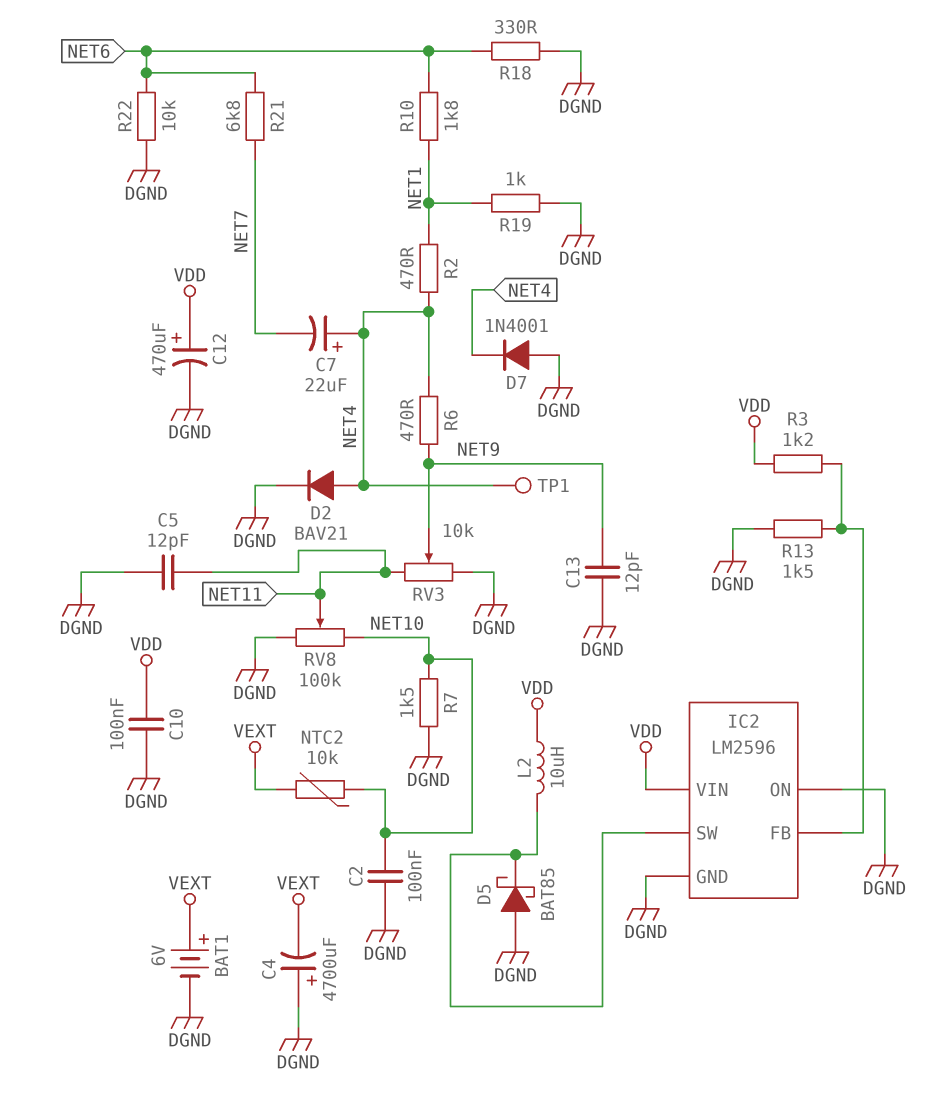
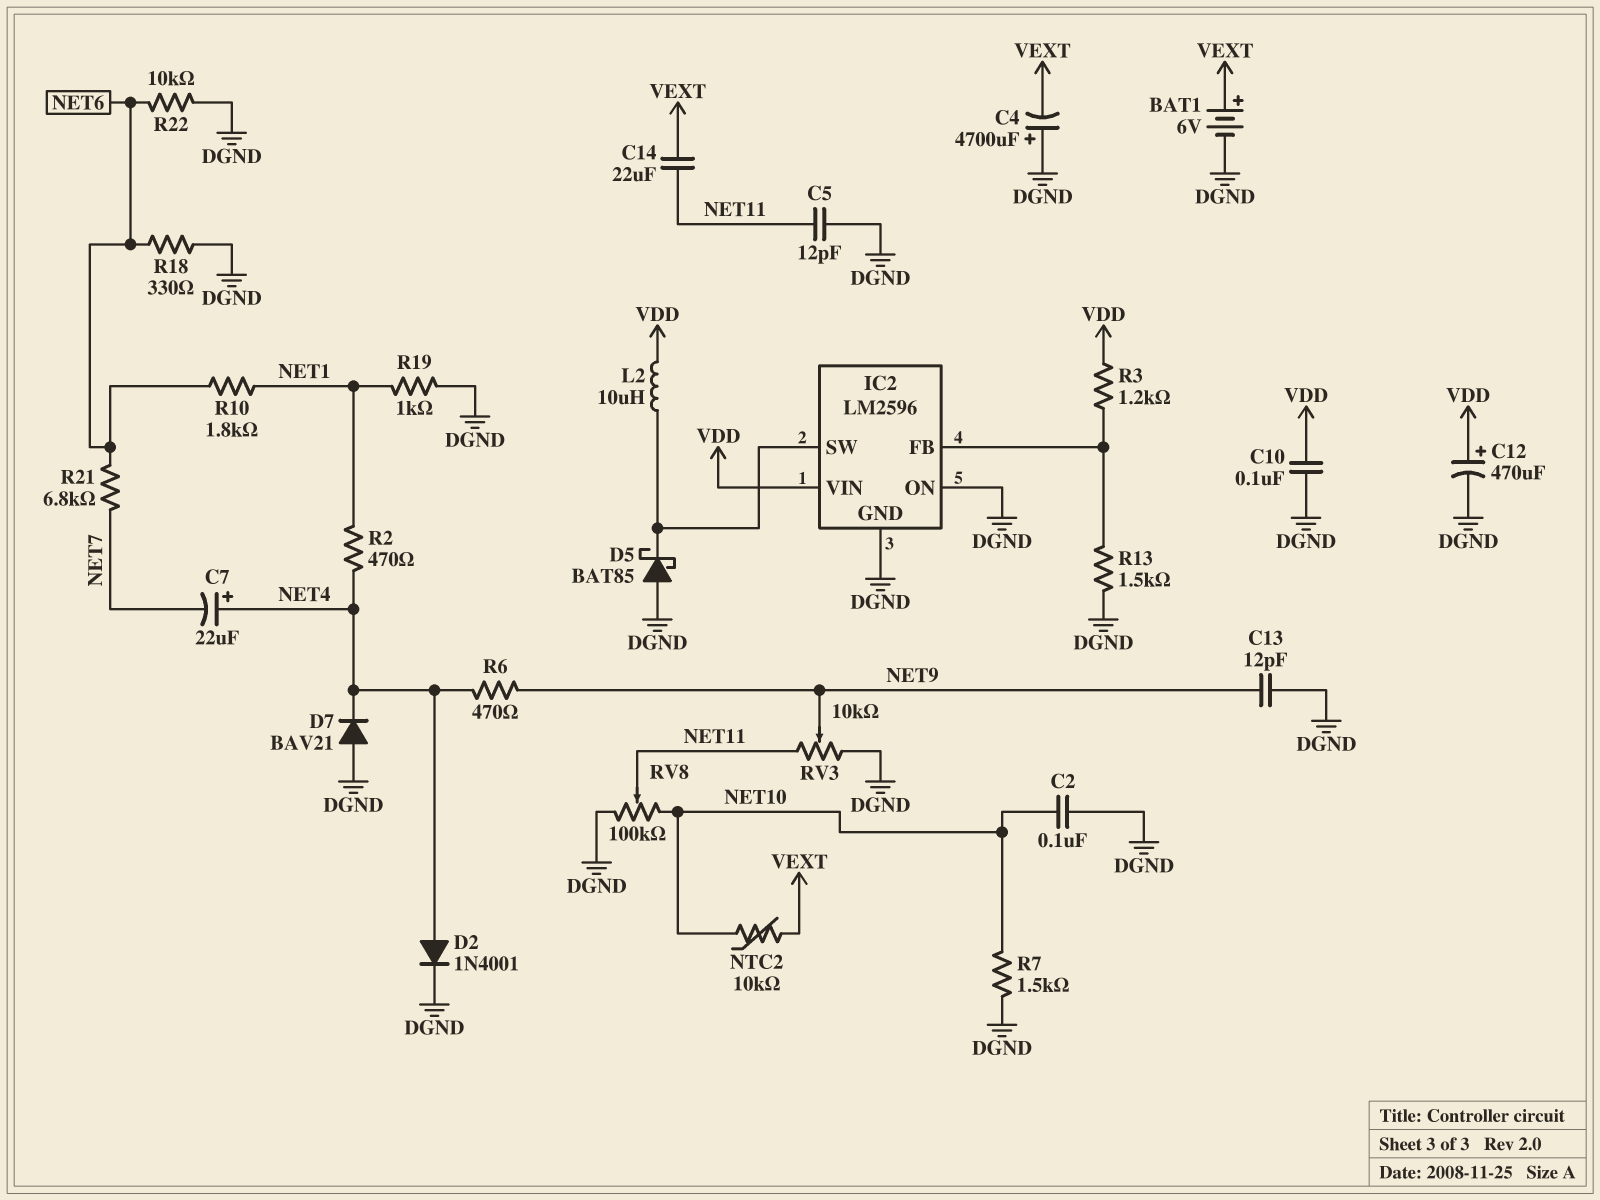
C14: none -> 22uF (NET11, VEXT)
D2: diode BAV21 (A NET4, K DGND) -> diode 1N4001 (A NET4, K DGND)
D7: diode 1N4001 (A DGND, K NET4) -> diode BAV21 (A DGND, K NET4)
TP1: test point (NET4) -> none

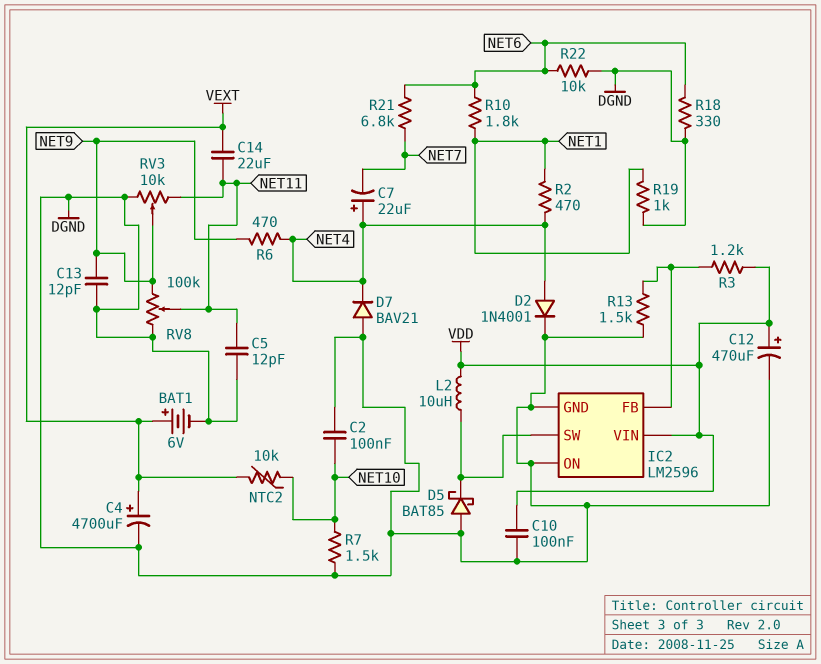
C4: 4700uF (plus DGND, minus VEXT) -> 4700uF (plus VEXT, minus DGND)
RV8: 100k (DGND, NET10, wiper NET11) -> 100k (DGND, NET9, wiper NET11)

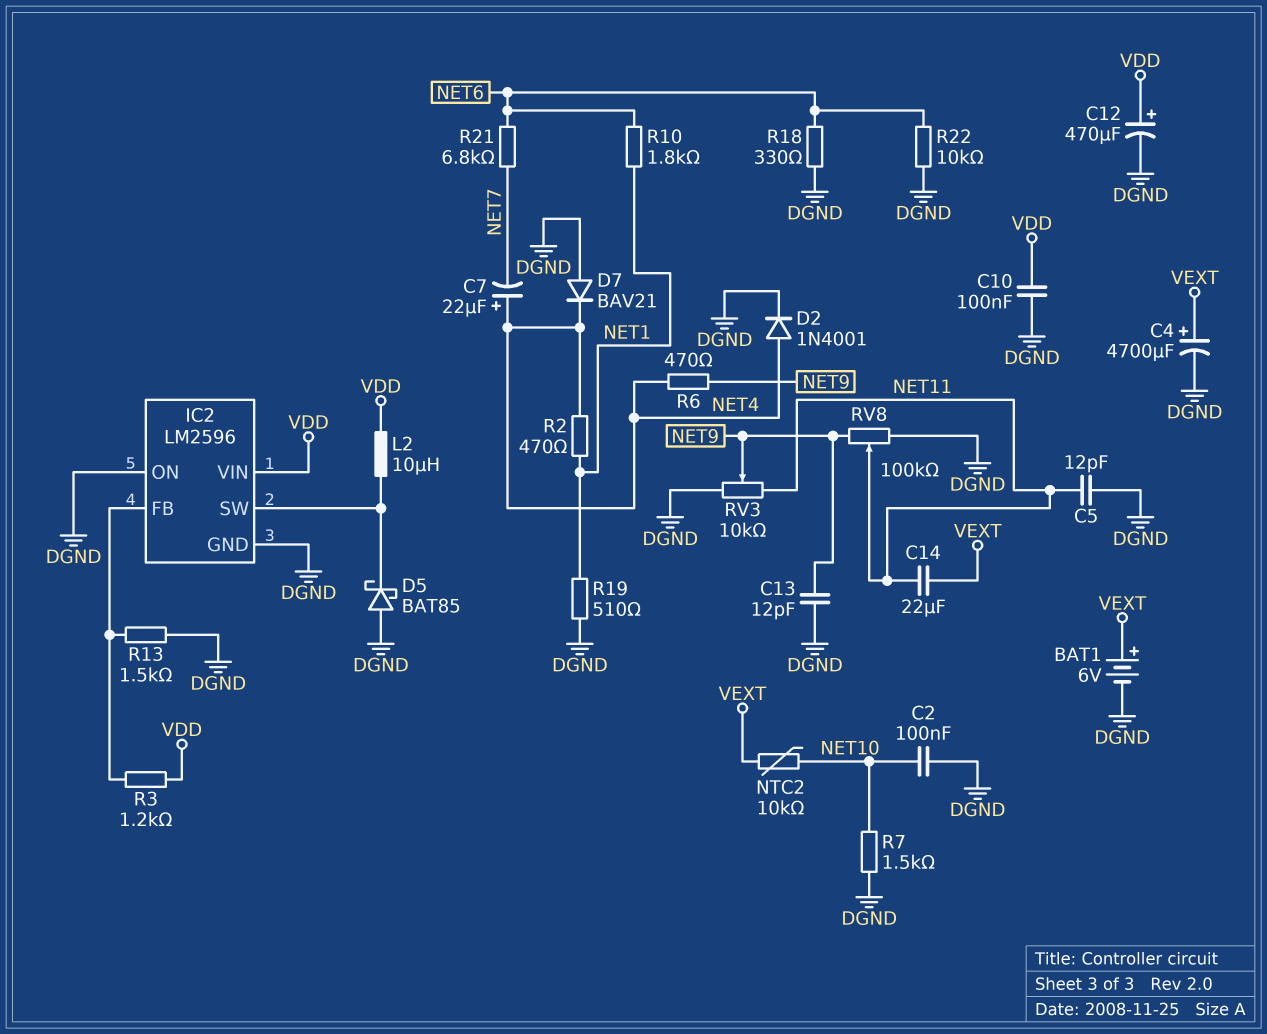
R19: 1k (DGND, NET1) -> 510 (DGND, NET1)

